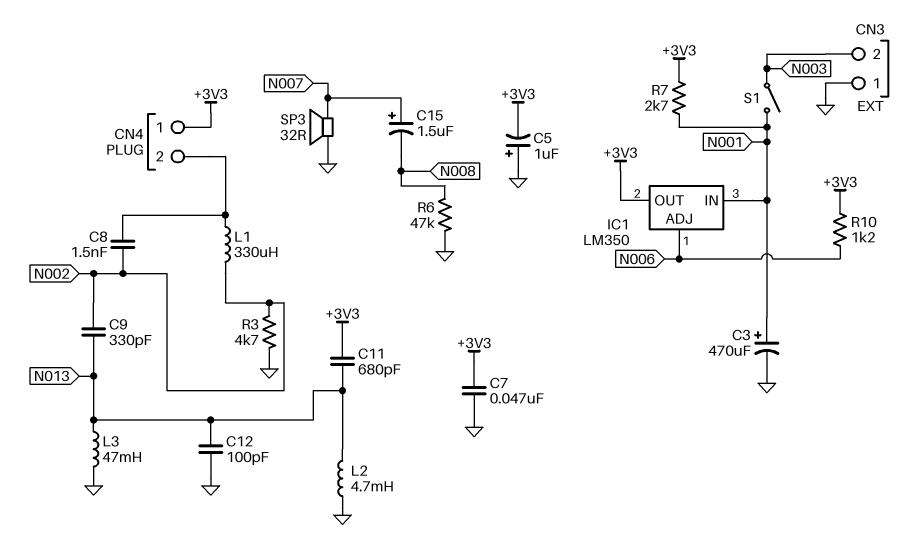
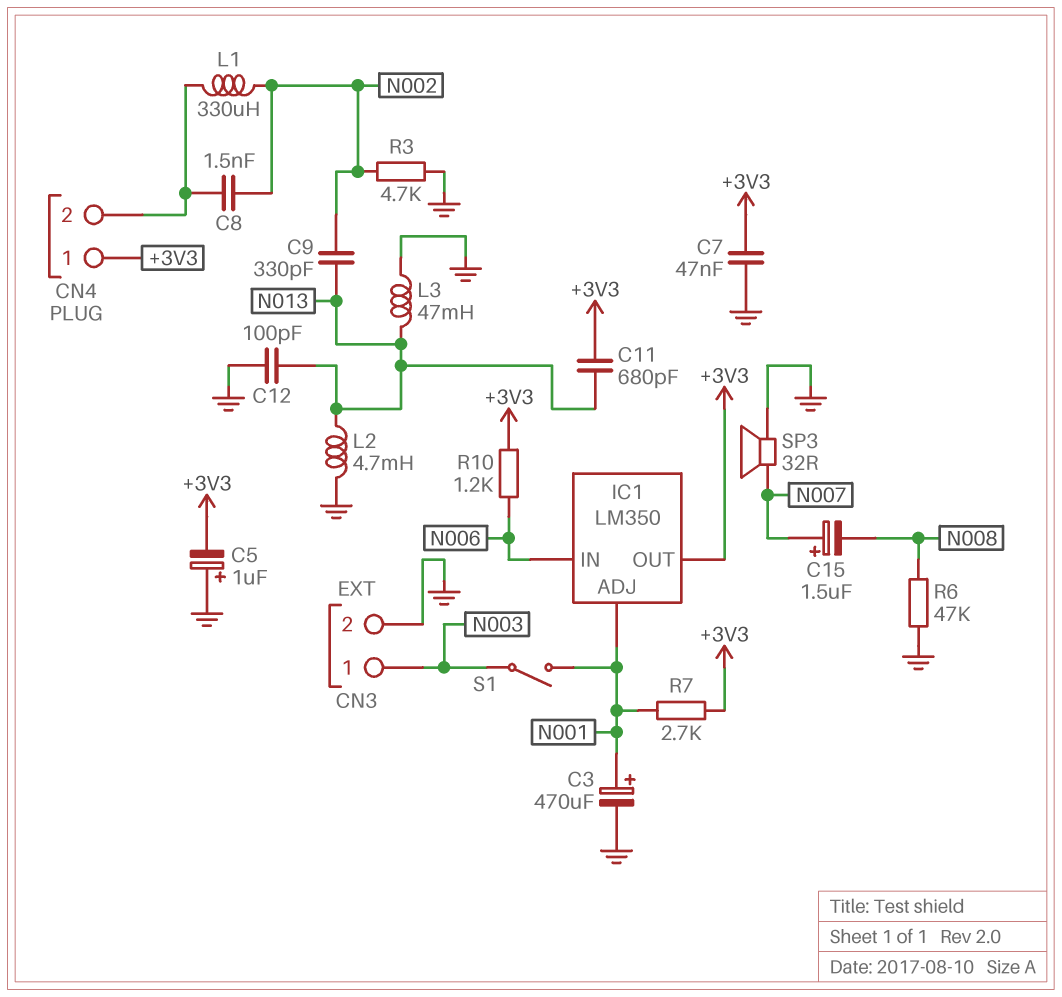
CN3 pin 1: GND -> N003
CN3 pin 2: N003 -> GND
IC1 pin ADJ: N006 -> N001
IC1 pin IN: N001 -> N006

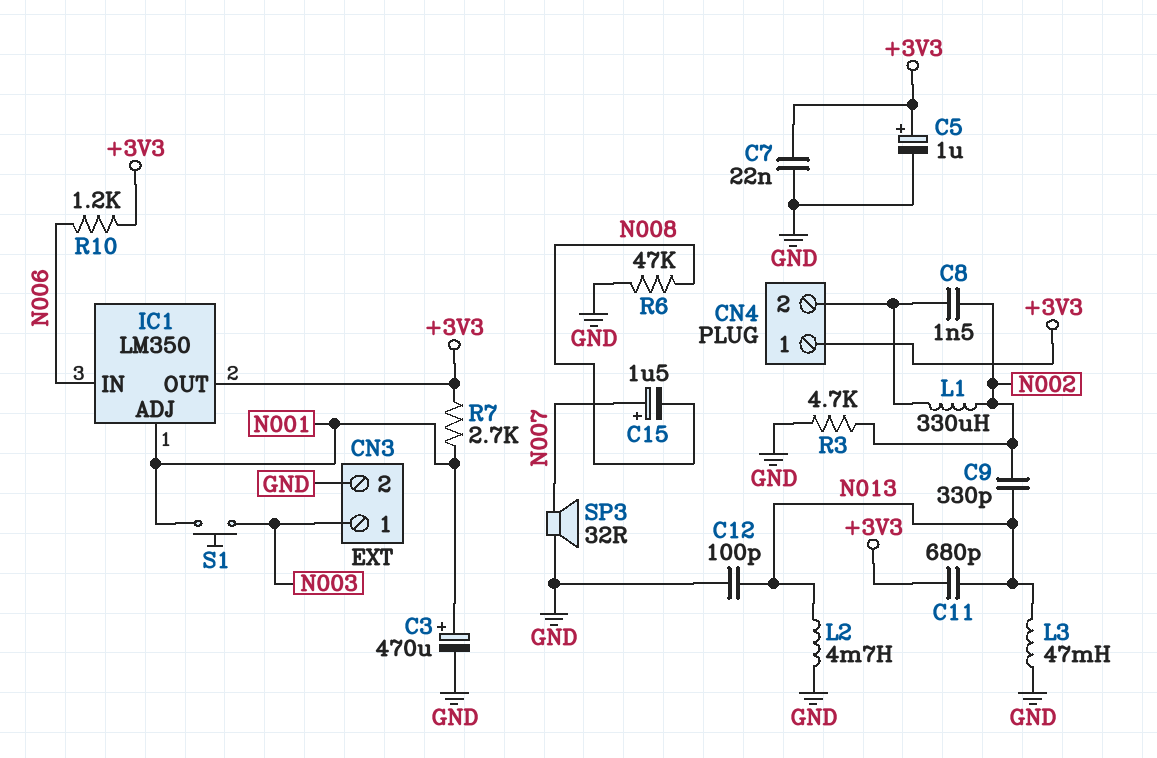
C5: 1uF (plus GND, minus +3V3) -> 1uF (plus +3V3, minus GND)
C7: 47nF (+3V3, GND) -> 22nF (+3V3, GND)
S1: switch (N001, N003) -> button (N001, N003)

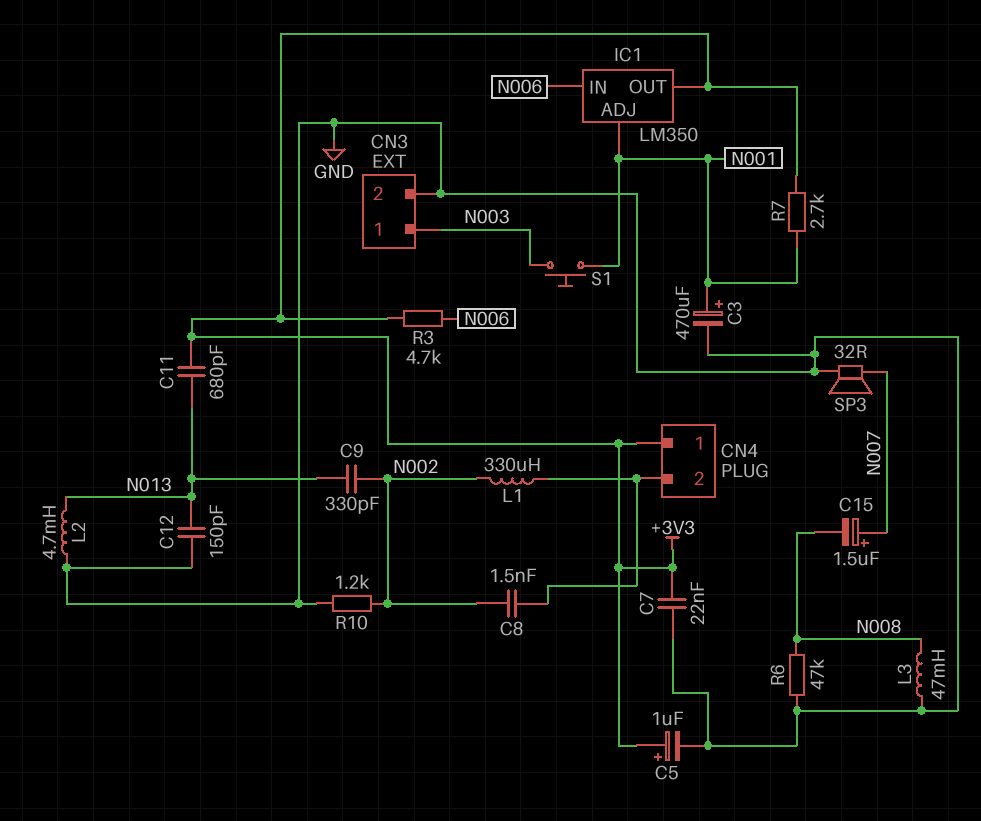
C12: 100pF (GND, N013) -> 150pF (GND, N013)
L3: 47mH (GND, N013) -> 47mH (GND, N008)
R3: 4.7k (GND, N002) -> 4.7k (+3V3, N006)
R10: 1.2k (+3V3, N006) -> 1.2k (GND, N002)

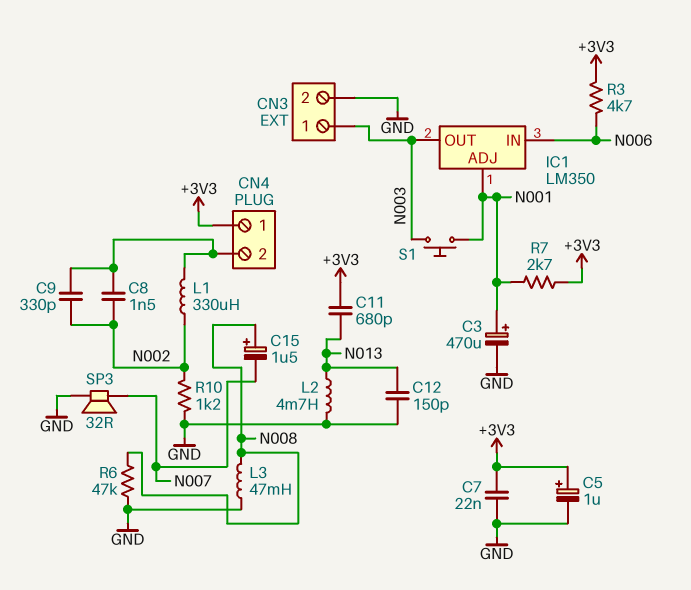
C9: 330pF (N002, N013) -> 330pF (CN4/2, N002)
C15: 1.5uF (plus N007, minus N008) -> 1.5uF (plus N008, minus N007)
IC1 pin OUT: +3V3 -> N003

